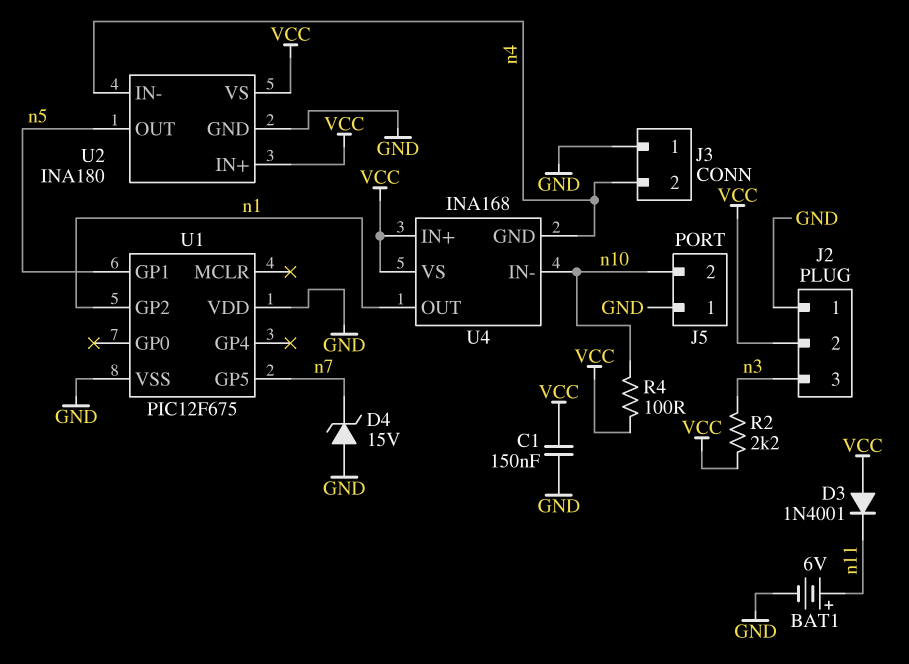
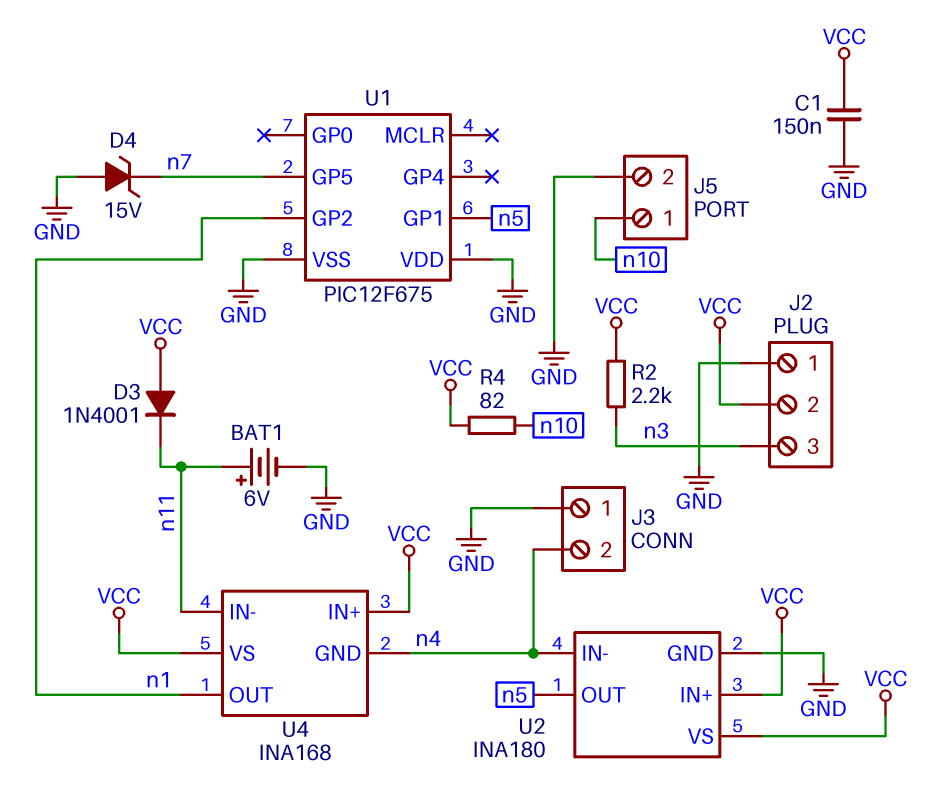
J5 pin 1: GND -> n10
J5 pin 2: n10 -> GND
R4: 100 (VCC, n10) -> 82 (VCC, n10)
U4 pin IN-: n10 -> n11

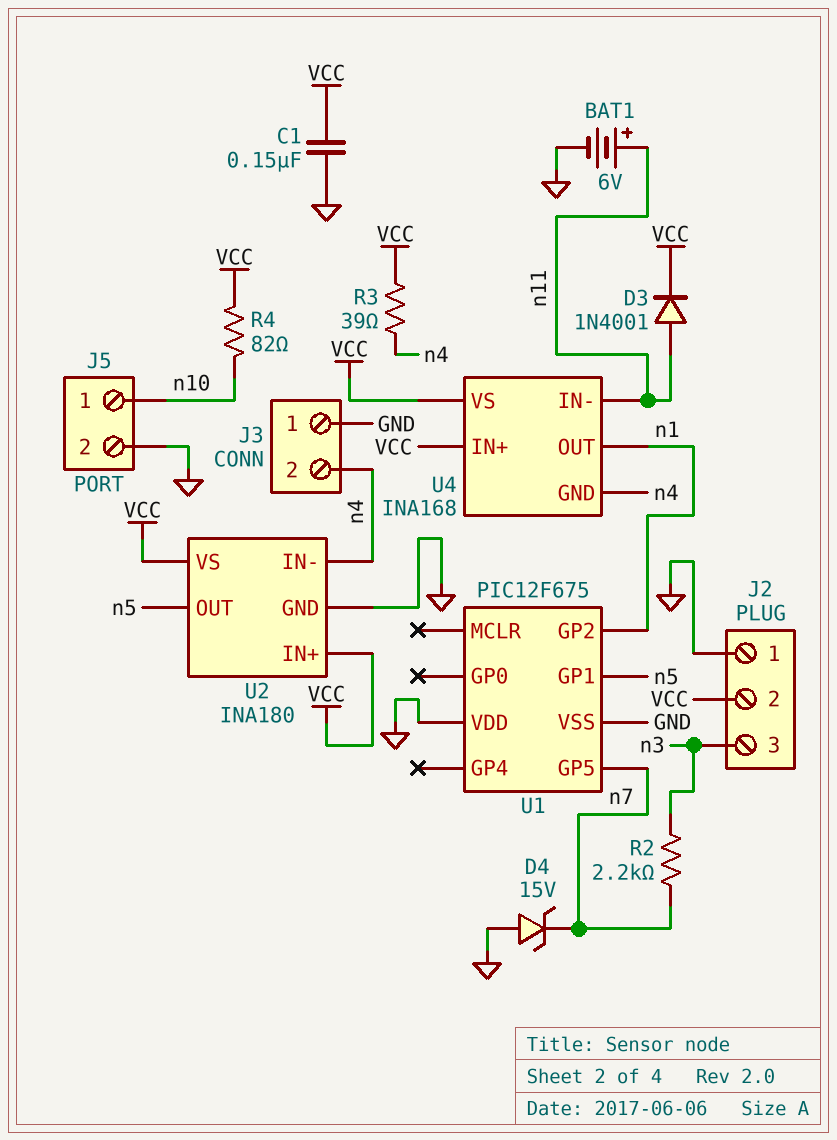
D3: diode 1N4001 (A VCC, K n11) -> diode 1N4001 (A n11, K VCC)
R2: 2.2k (VCC, n3) -> 2.2k (n3, n7)
R3: none -> 39 (VCC, n4)

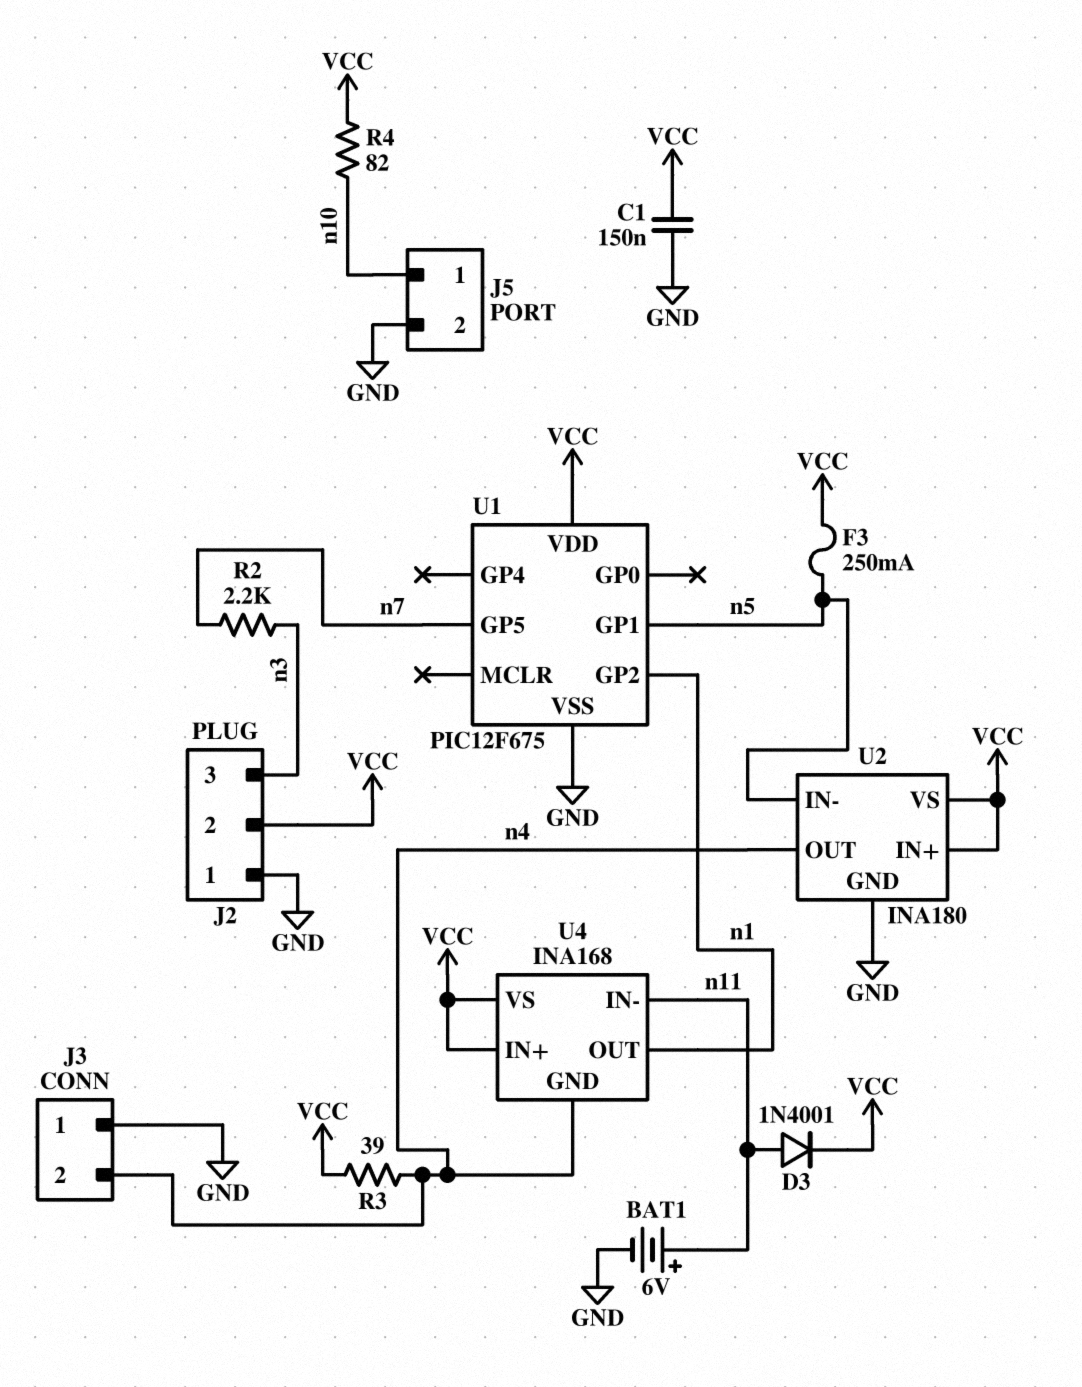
D4: zener 15V (A GND, K n7) -> none
F3: none -> 250mA (VCC, n5)
U1 pin VDD: GND -> VCC
U2 pin IN-: n4 -> n5
U2 pin OUT: n5 -> n4

